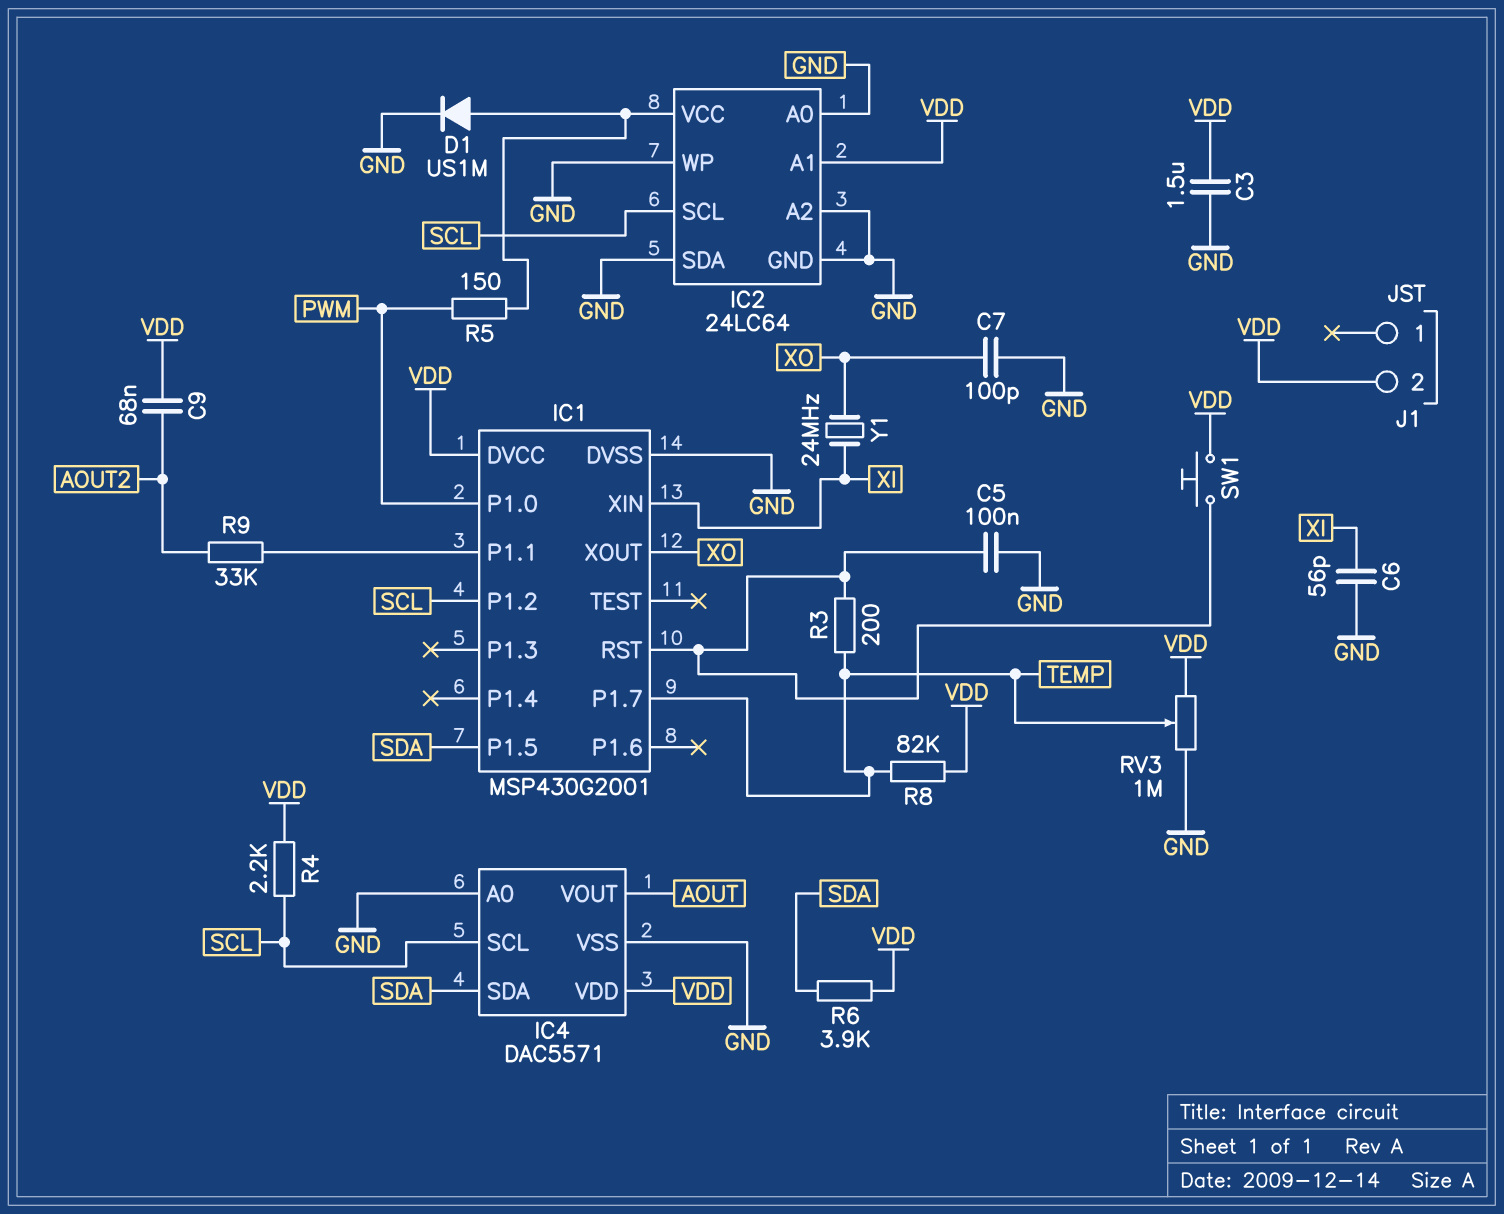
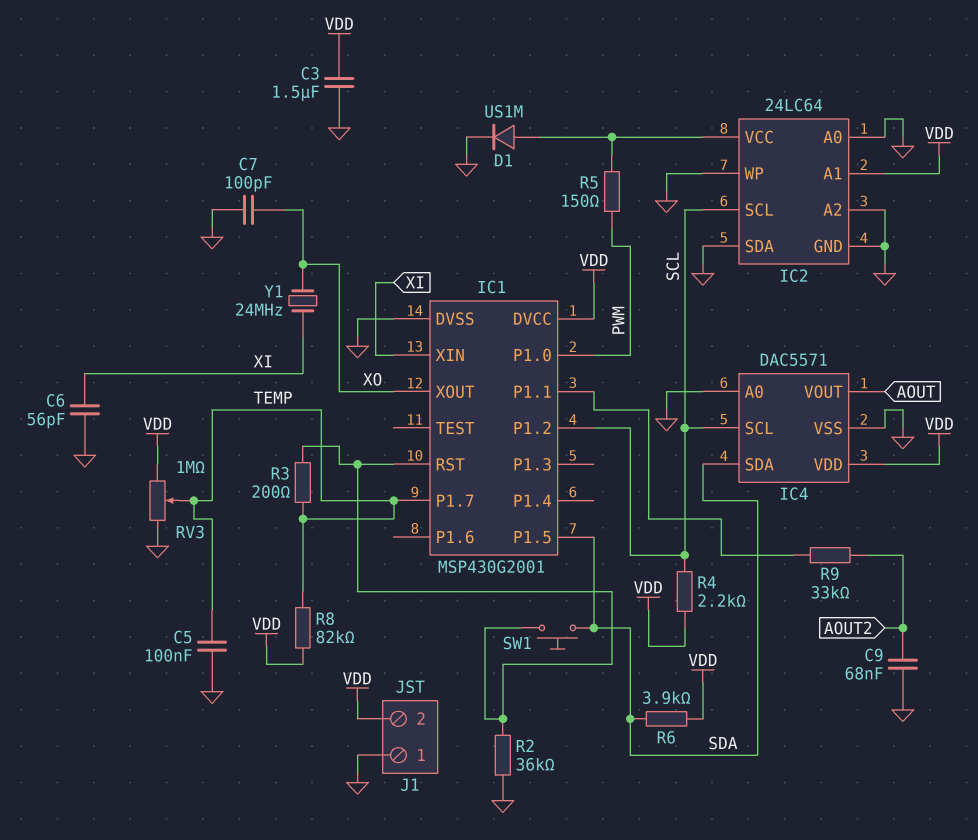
C5: 100nF (GND, IC1/RST) -> 100nF (GND, TEMP)
C9: 68nF (AOUT2, VDD) -> 68nF (AOUT2, GND)
J1 pin 1: none -> GND
R2: none -> 36k (GND, IC1/RST)
SW1: button (IC1/RST, VDD) -> button (IC1/RST, SDA)

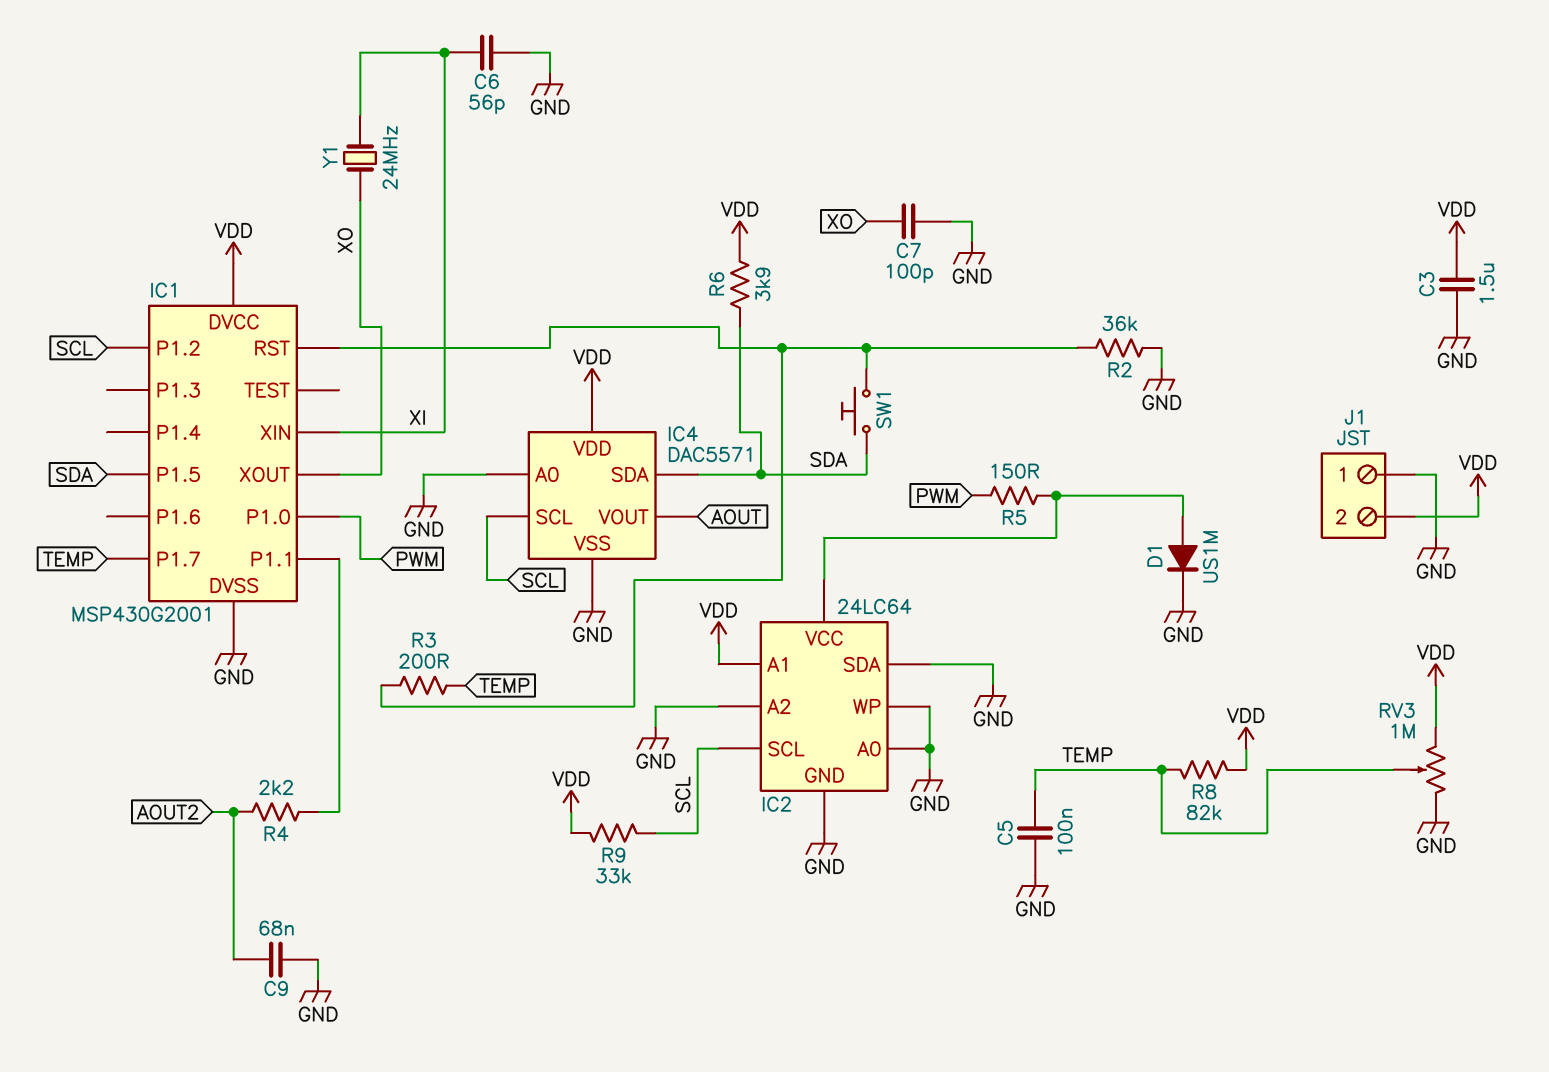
R4: 2.2k (SCL, VDD) -> 2.2k (AOUT2, IC1/P1.1)
R9: 33k (AOUT2, IC1/P1.1) -> 33k (SCL, VDD)

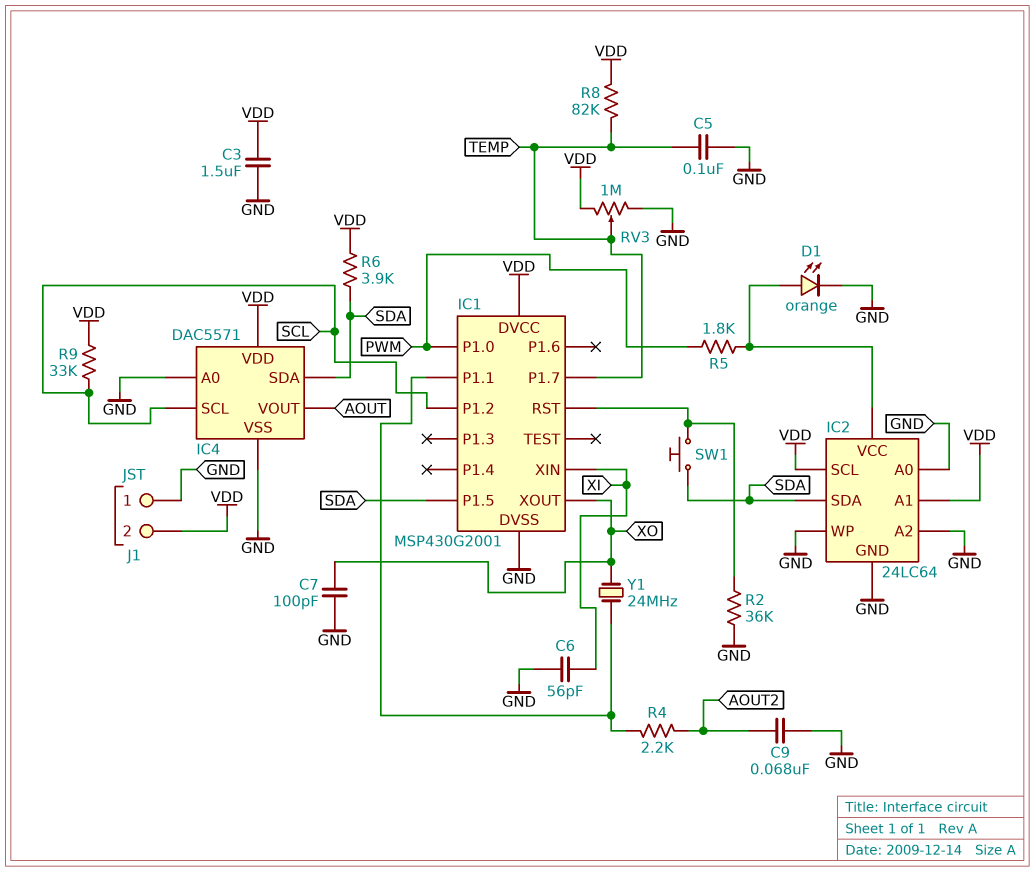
D1: diode US1M (A IC2/VCC, K GND) -> LED orange (A IC2/VCC, K GND)
IC2 pin SCL: SCL -> VDD
IC2 pin SDA: GND -> SDA
R3: 200 (IC1/RST, TEMP) -> none
R5: 150 (IC2/VCC, PWM) -> 1.8k (IC2/VCC, PWM)
Y1: 24MHz (XI, XO) -> 24MHz (IC1/P1.1, XO)

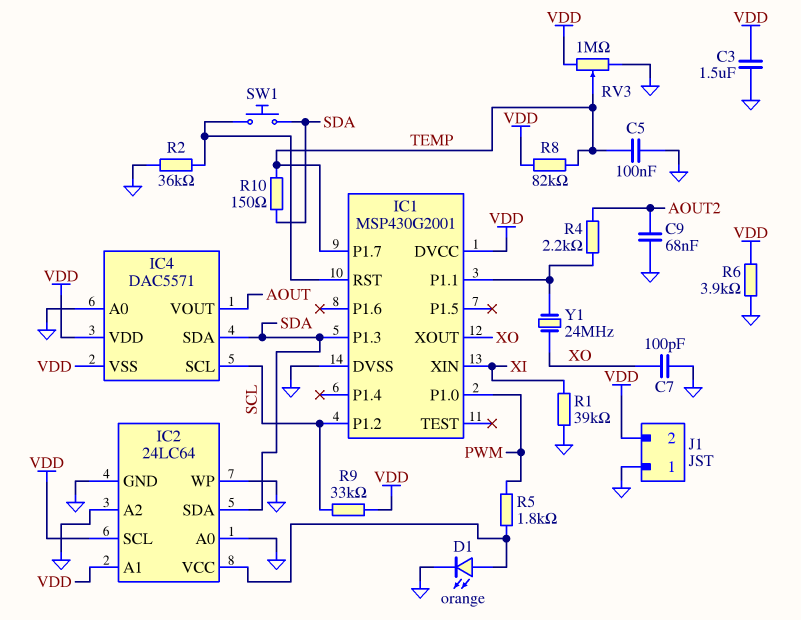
C6: 56pF (GND, XI) -> none
IC1 pin P1.3: none -> SDA
IC1 pin P1.5: SDA -> none
IC4 pin VSS: GND -> VDD
R1: none -> 39k (GND, XI)
R6: 3.9k (SDA, VDD) -> 3.9k (GND, VDD)
R10: none -> 150 (SDA, TEMP)

